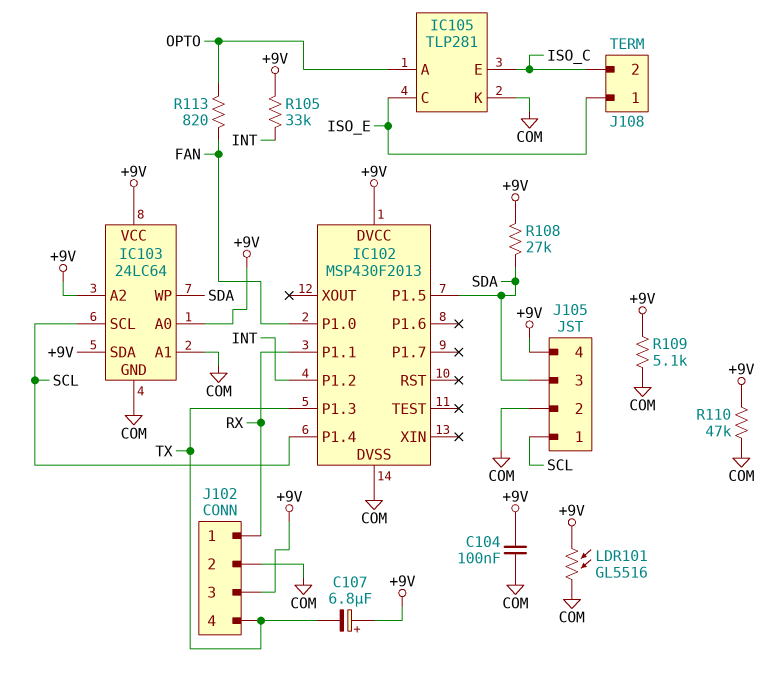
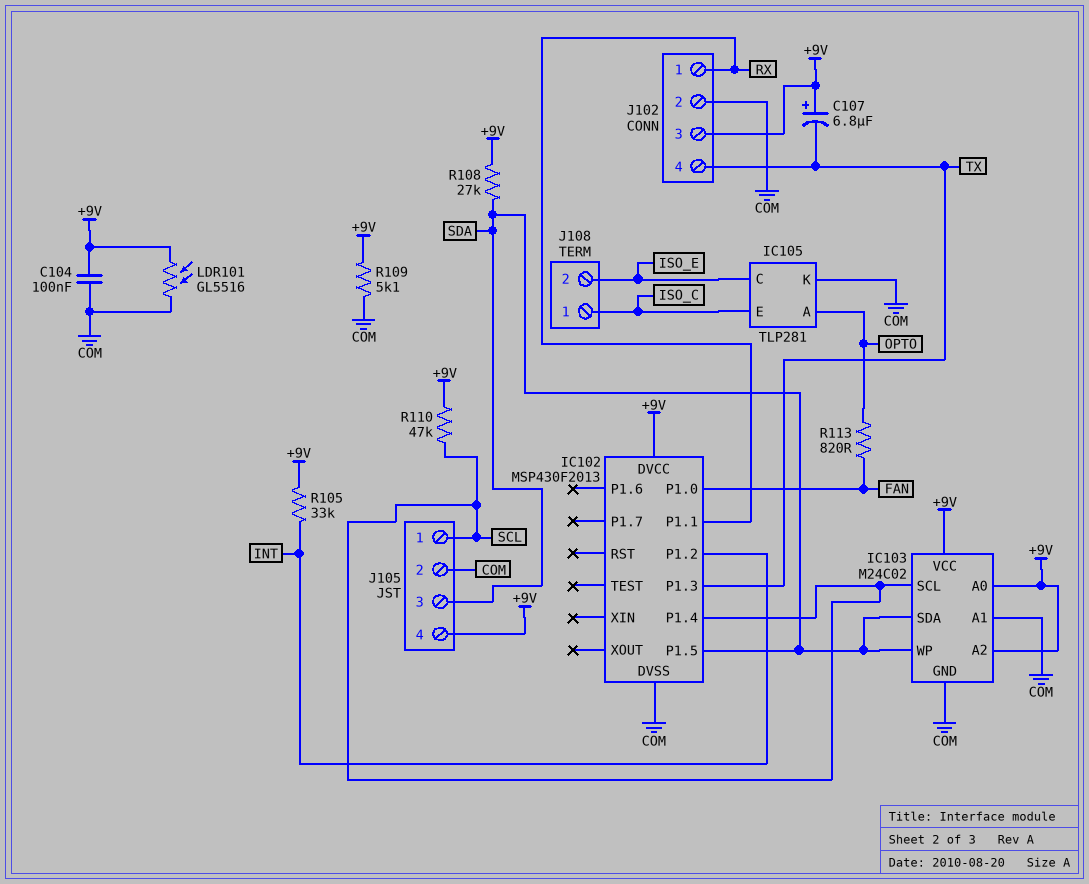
IC103: 24LC64 -> M24C02
IC103 pin SDA: +9V -> SDA
J108 pin 1: ISO_E -> ISO_C
J108 pin 2: ISO_C -> ISO_E
R110: 47k (+9V, COM) -> 47k (+9V, SCL)

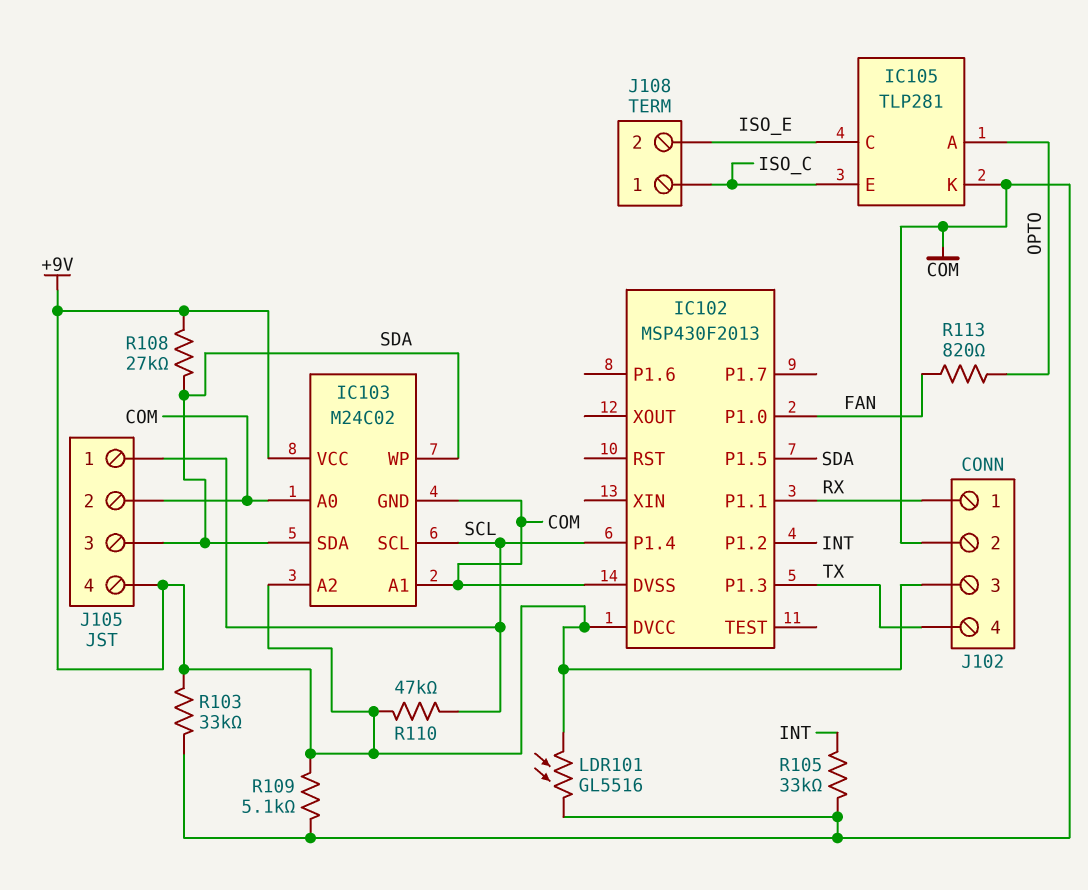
C104: 100nF (+9V, COM) -> none
C107: 6.8uF (plus +9V, minus TX) -> none
IC103 pin A0: +9V -> COM
R103: none -> 33k (+9V, COM)
R105: 33k (+9V, INT) -> 33k (COM, INT)

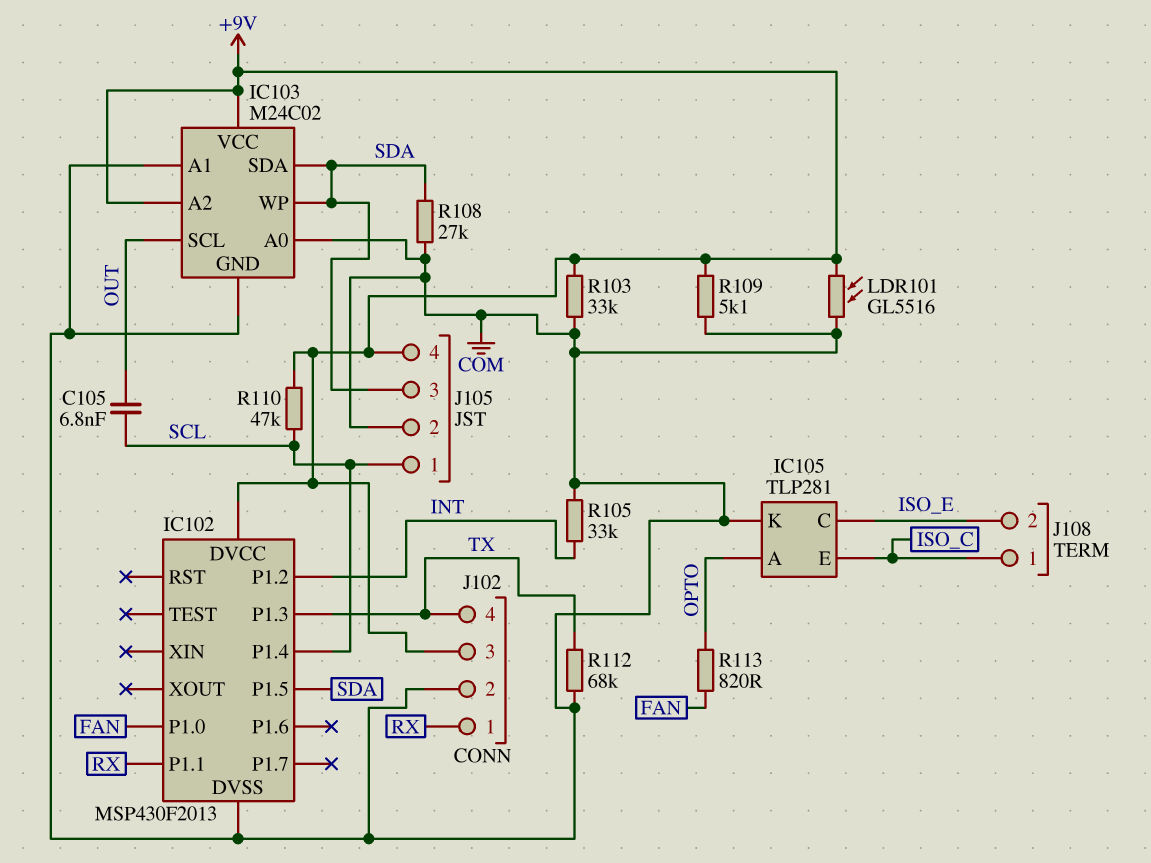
C105: none -> 6.8nF (OUT, SCL)
IC103 pin SCL: SCL -> OUT
R108: 27k (+9V, SDA) -> 27k (COM, SDA)
R112: none -> 68k (COM, TX)

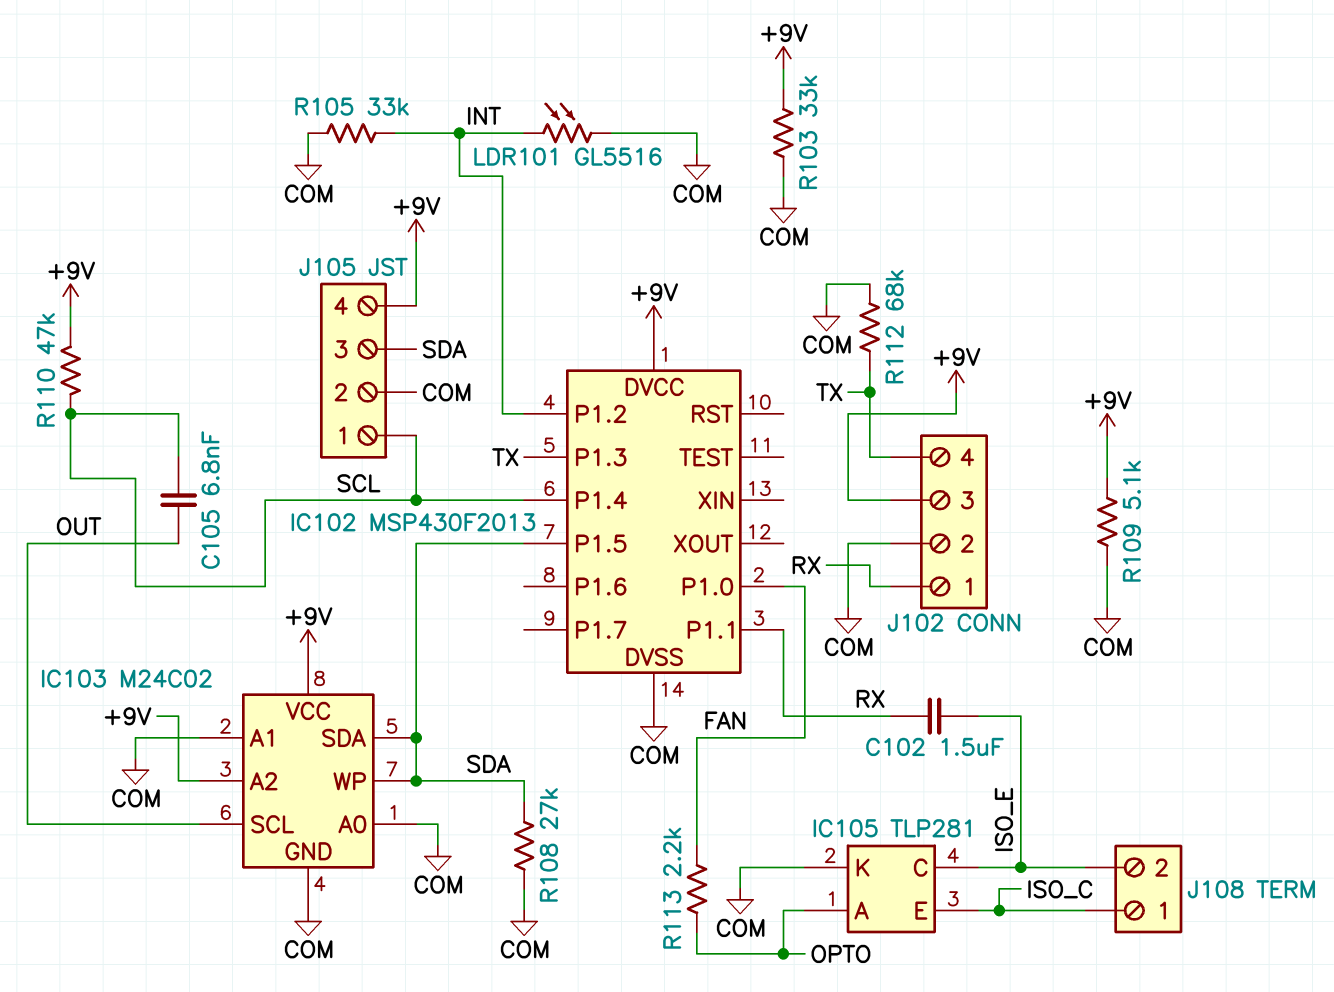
C102: none -> 1.5uF (ISO_E, RX)
LDR101: GL5516 (+9V, COM) -> GL5516 (COM, INT)
R113: 820 (FAN, OPTO) -> 2.2k (FAN, OPTO)

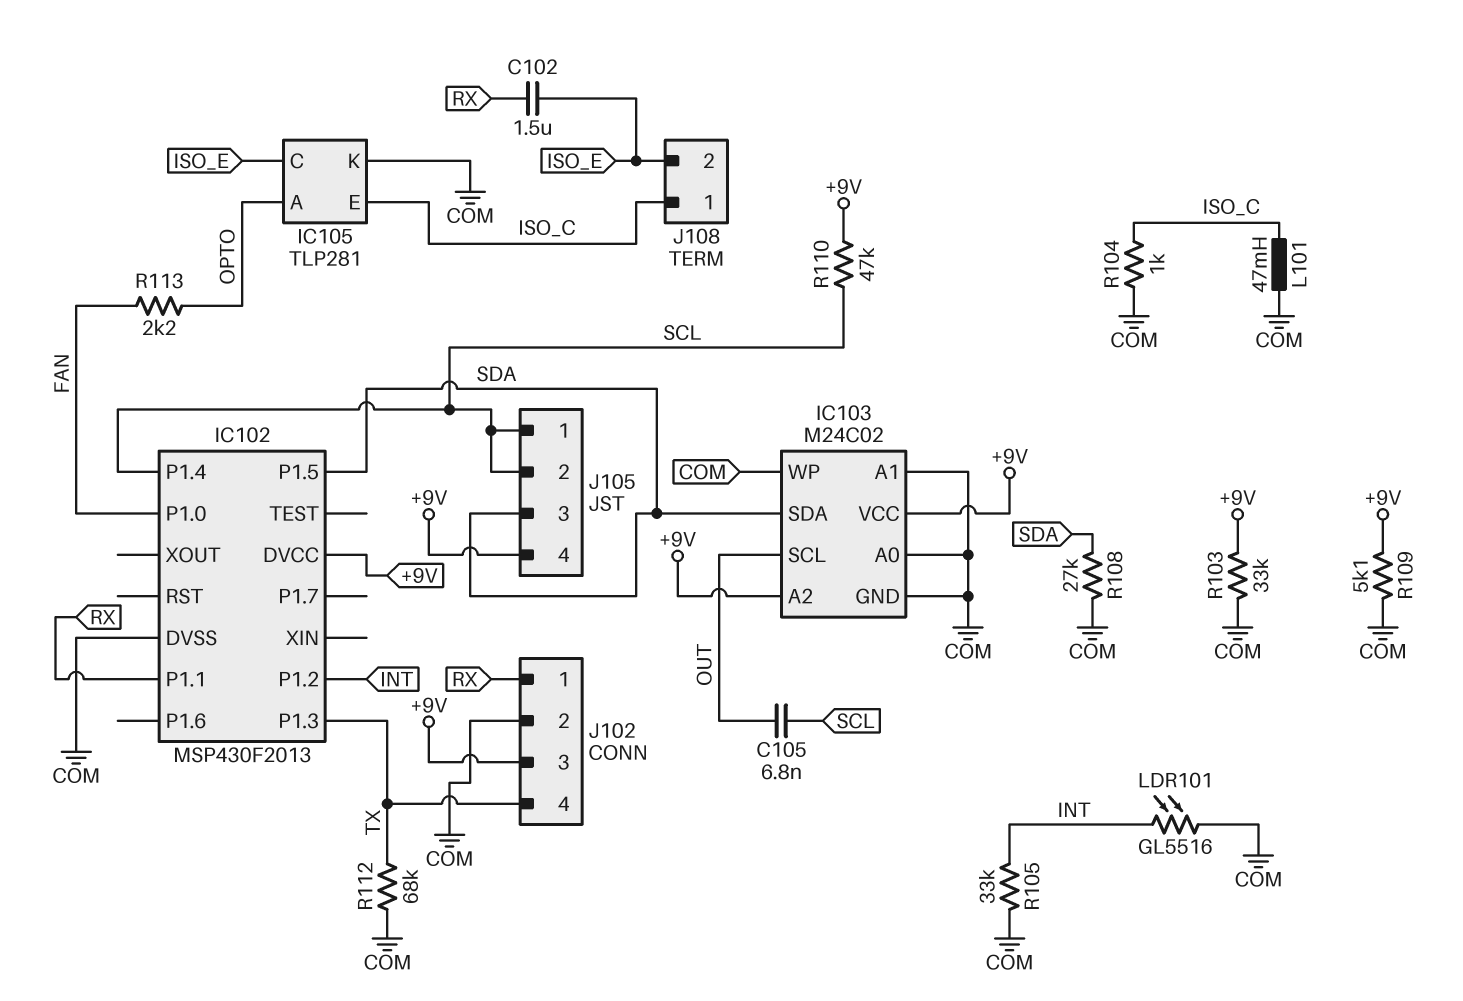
IC103 pin WP: SDA -> COM
J105 pin 2: COM -> SCL
L101: none -> 47mH (COM, ISO_C)
R104: none -> 1k (COM, ISO_C)

